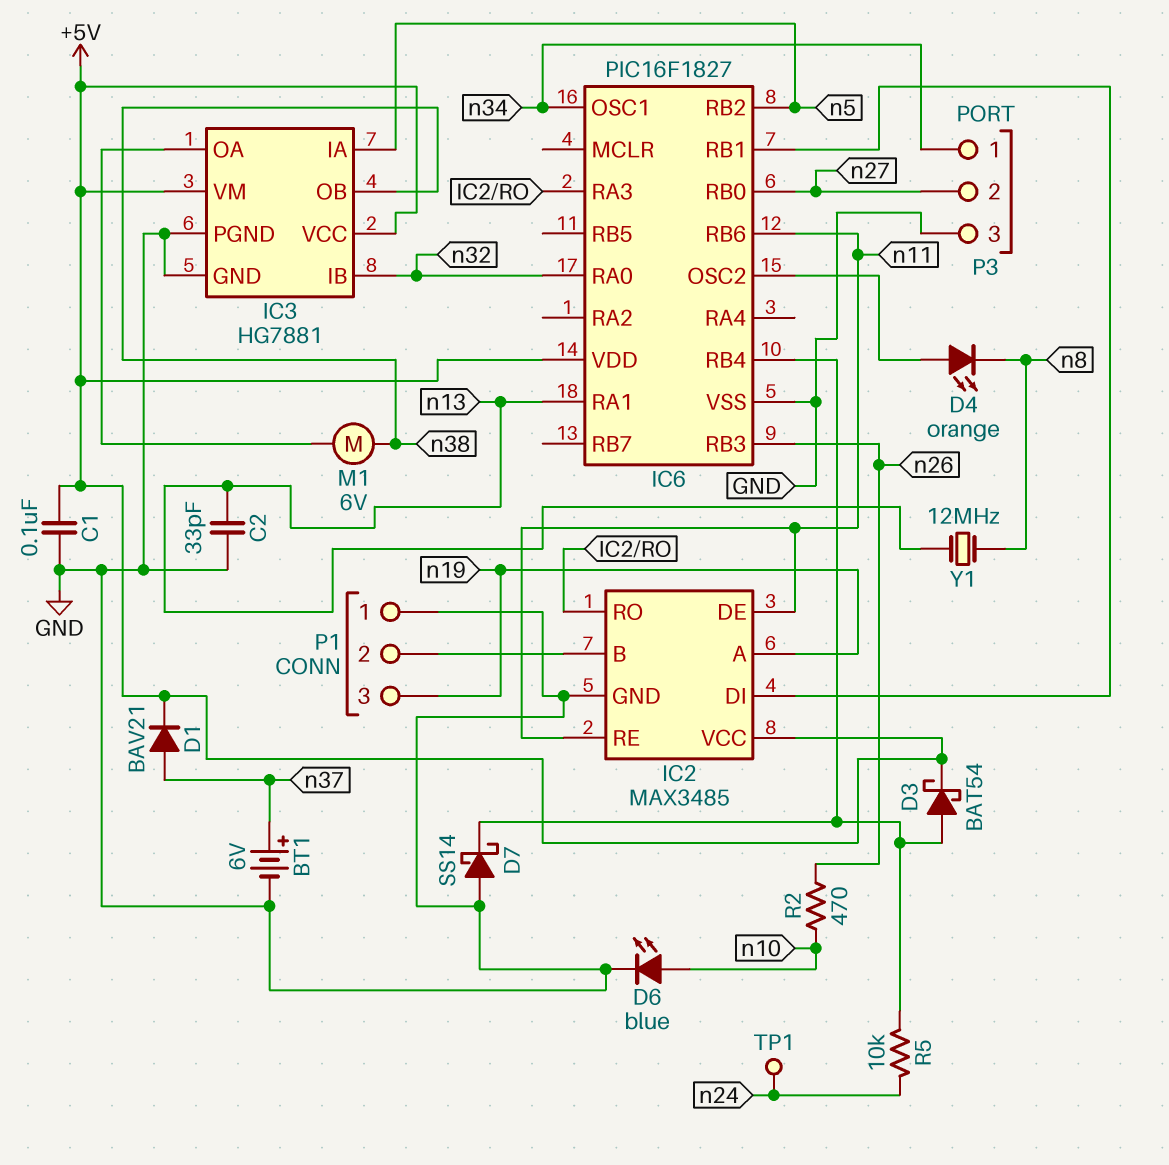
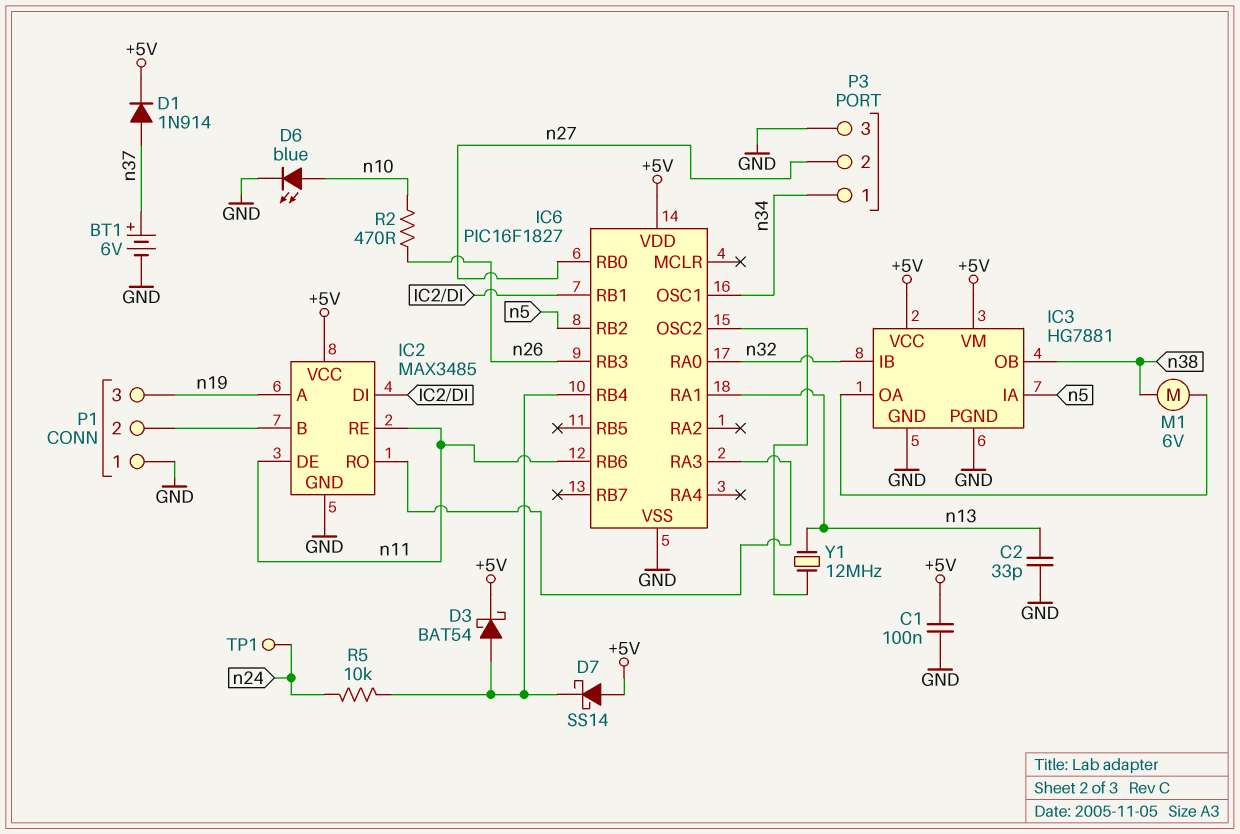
D1: diode BAV21 (A n37, K +5V) -> diode 1N914 (A n37, K +5V)
D4: LED orange (A IC6/OSC2, K n8) -> none
D7: schottky SS14 (A GND, K IC6/RB4) -> schottky SS14 (A +5V, K IC6/RB4)
Y1: 12MHz (n8, n13) -> 12MHz (IC6/OSC2, n13)

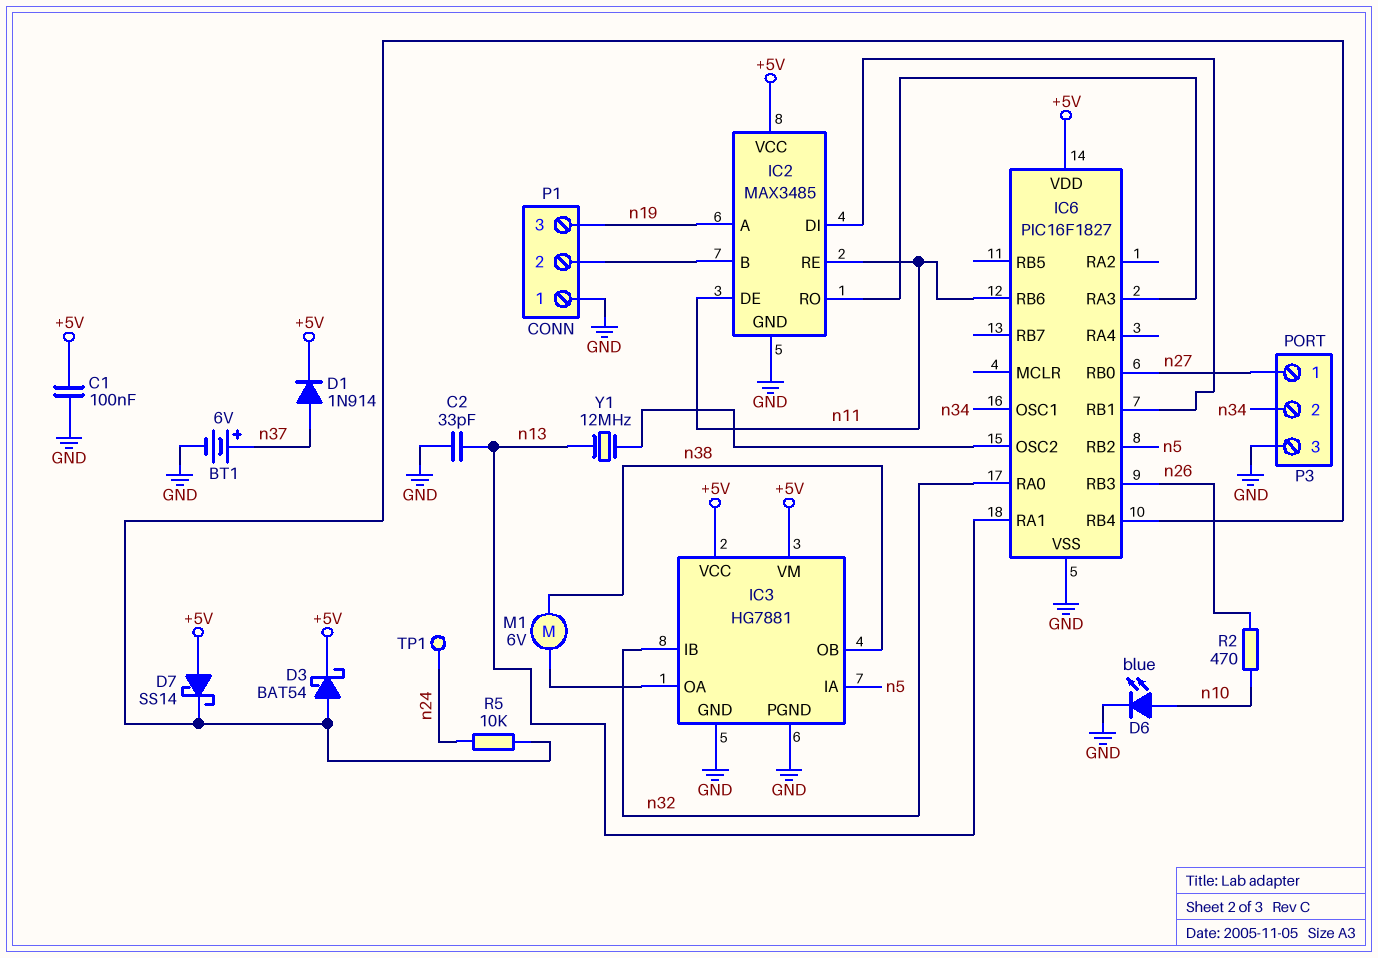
P3 pin 1: n34 -> n27
P3 pin 2: n27 -> n34

